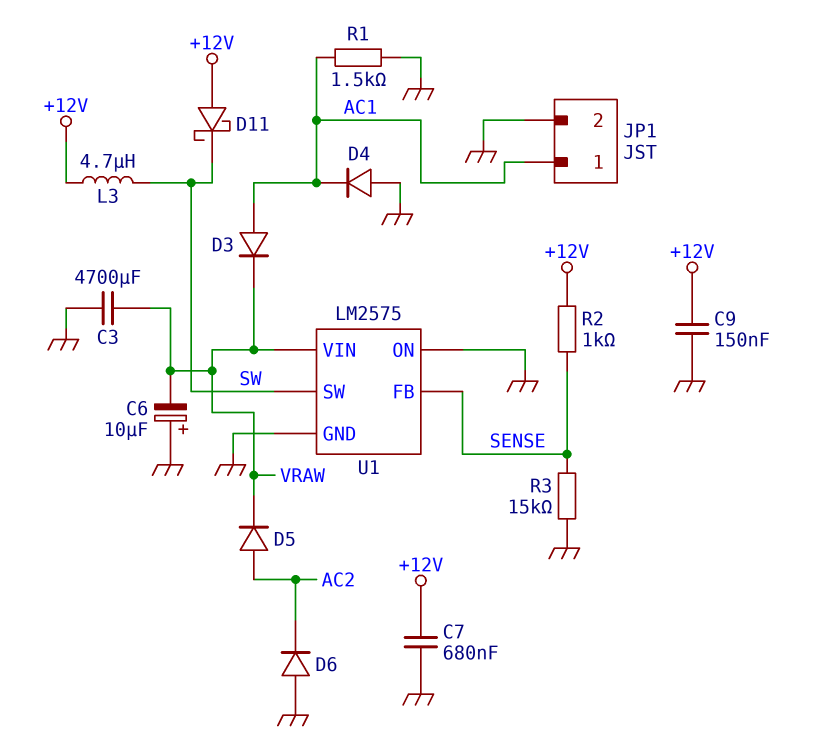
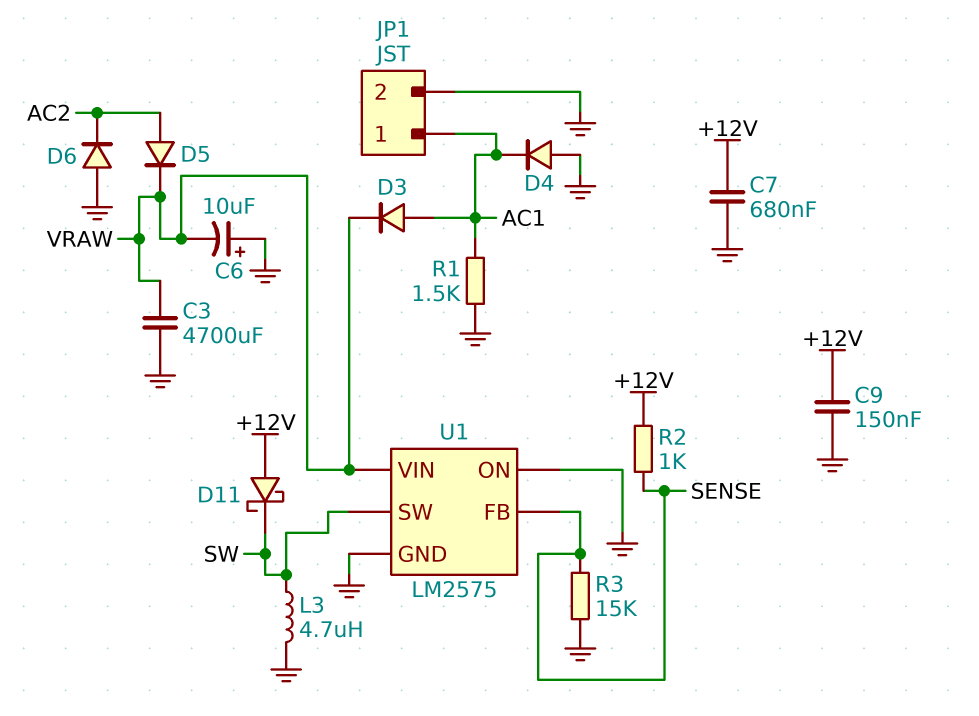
L3: 4.7uH (+12V, SW) -> 4.7uH (GND, SW)

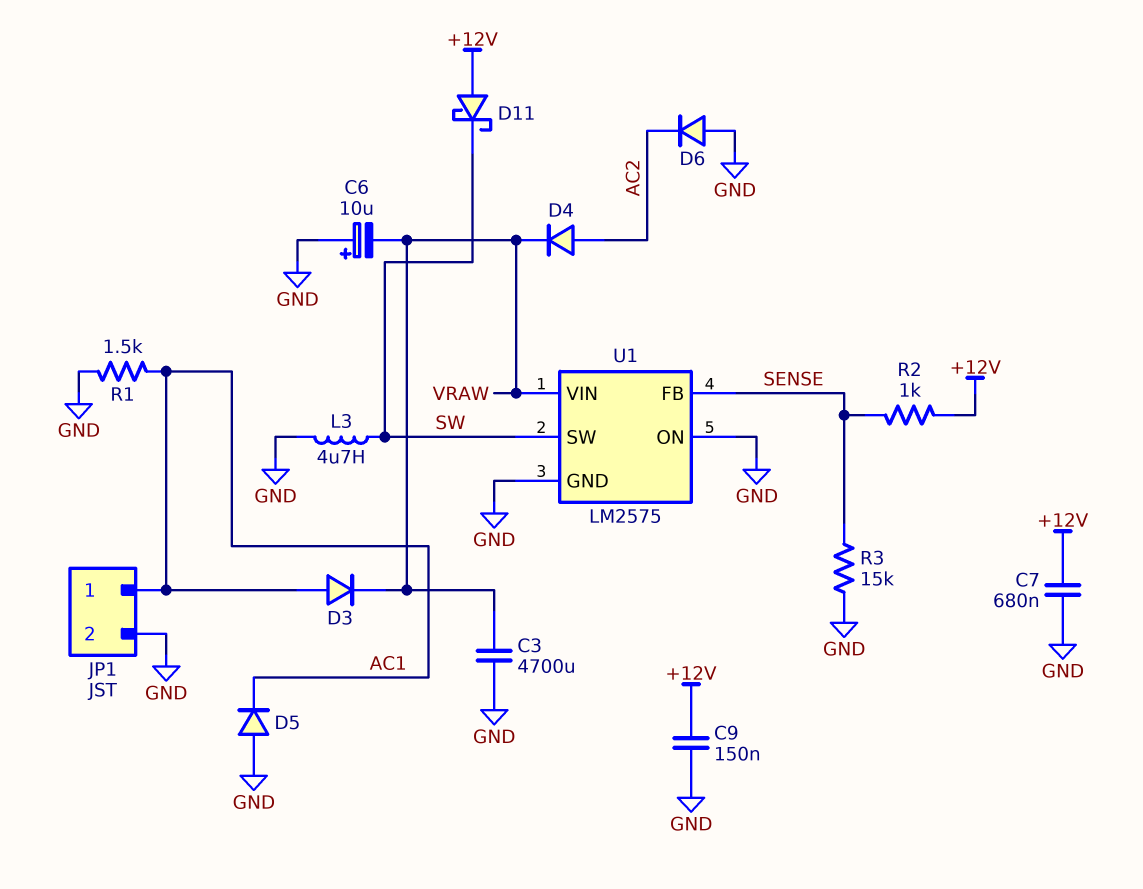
D4: diode (A GND, K AC1) -> diode (A AC2, K VRAW)
D5: diode (A AC2, K VRAW) -> diode (A GND, K AC1)

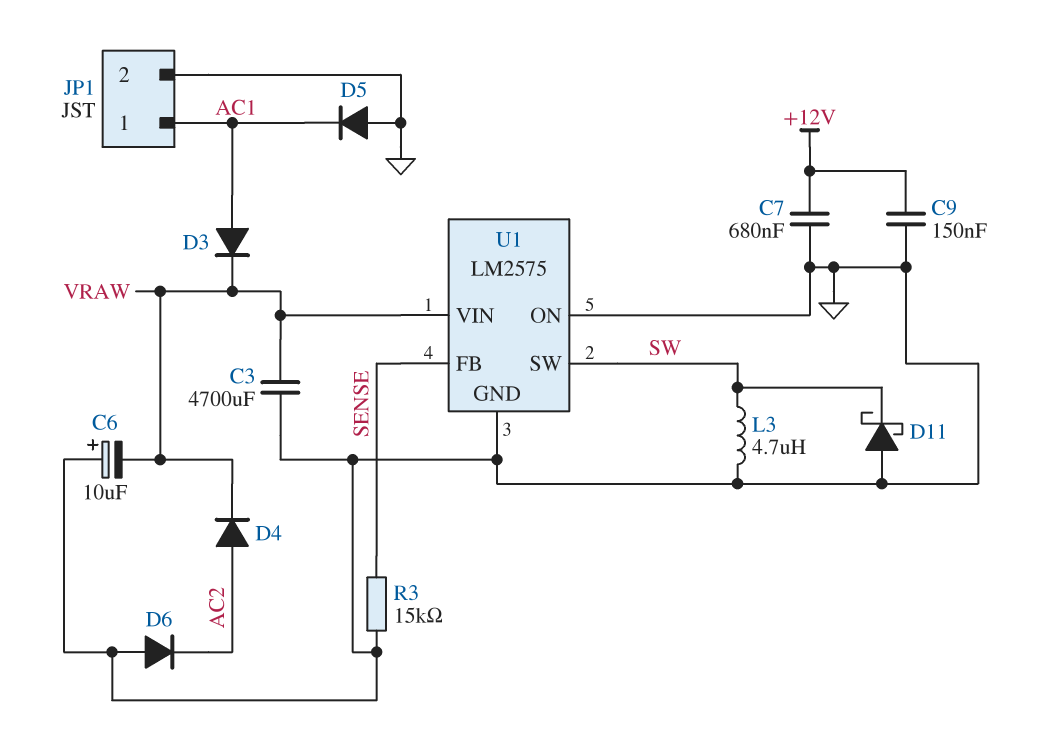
D11: schottky (A +12V, K SW) -> schottky (A GND, K SW)
R1: 1.5k (AC1, GND) -> none
R2: 1k (+12V, SENSE) -> none

